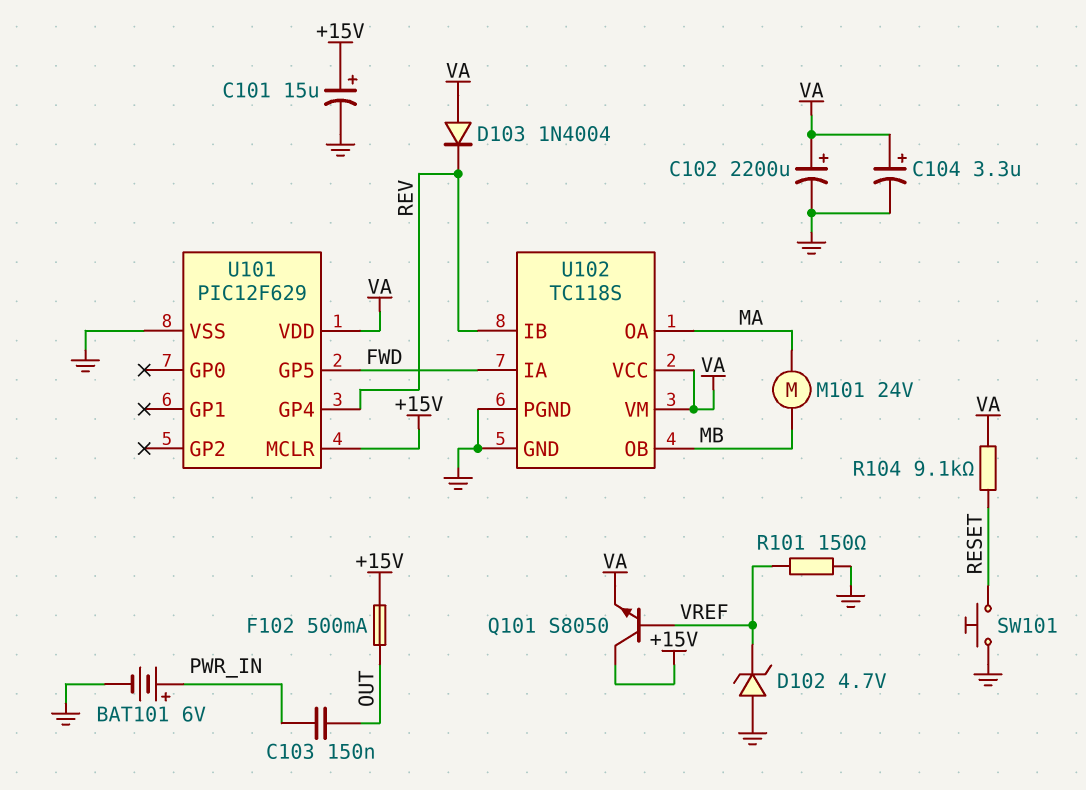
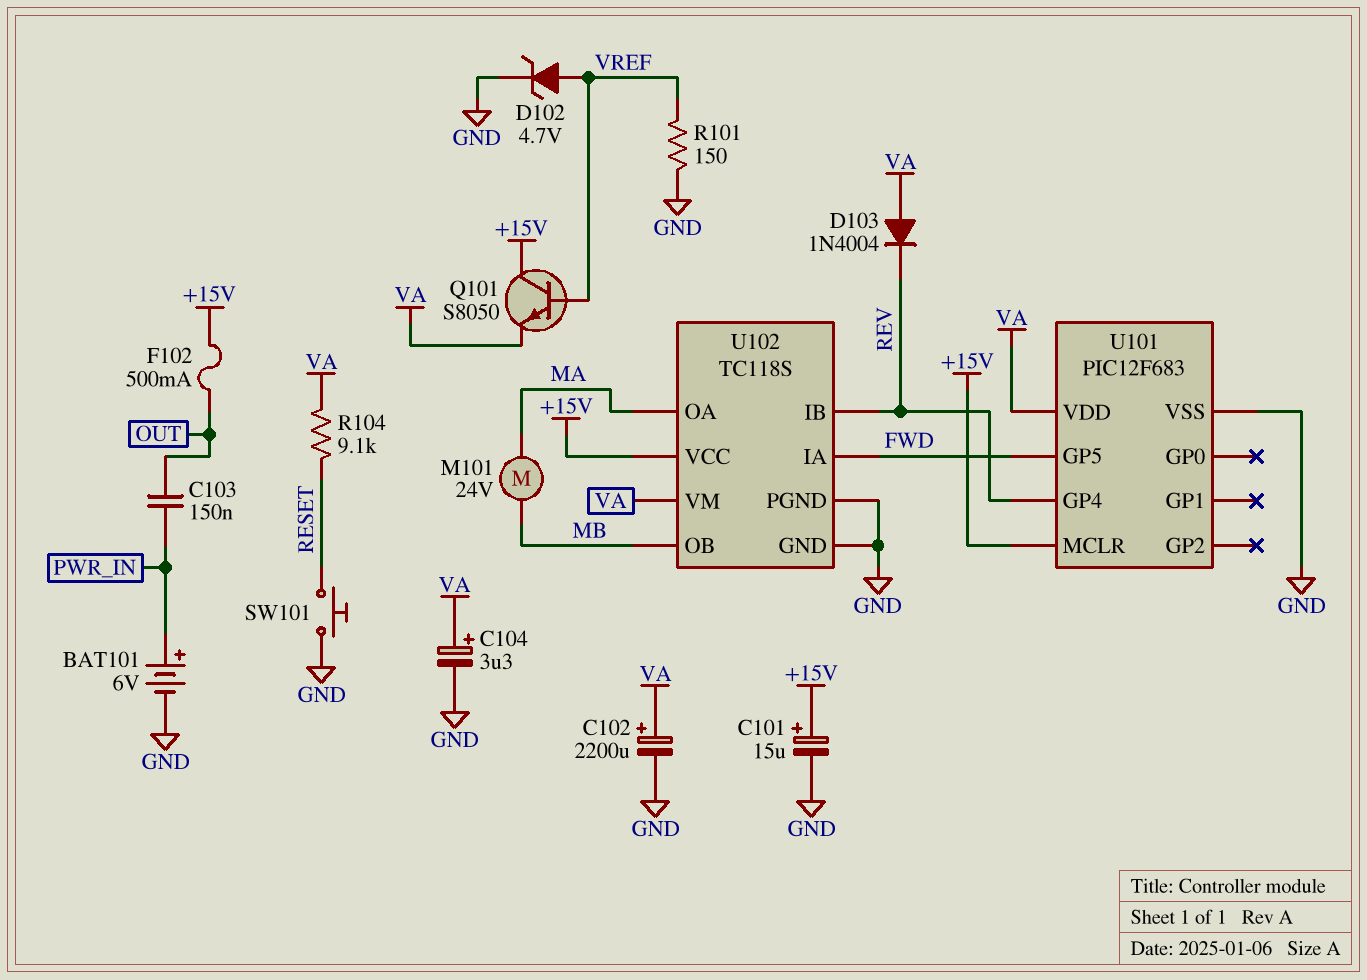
D102: zener 4.7V (A GND, K VREF) -> zener 4.7V (A VREF, K GND)
U101: PIC12F629 -> PIC12F683
U102 pin VCC: VA -> +15V

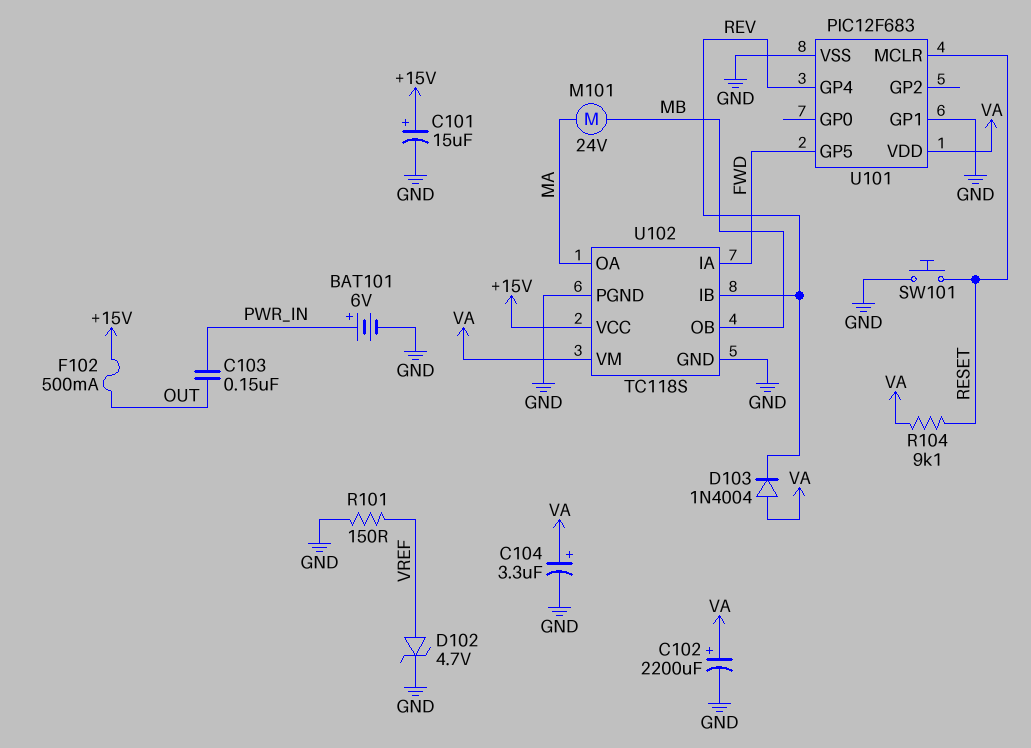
Q101: NPN S8050 (B VREF, C +15V, E VA) -> none
U101 pin GP1: none -> GND
U101 pin MCLR: +15V -> RESET

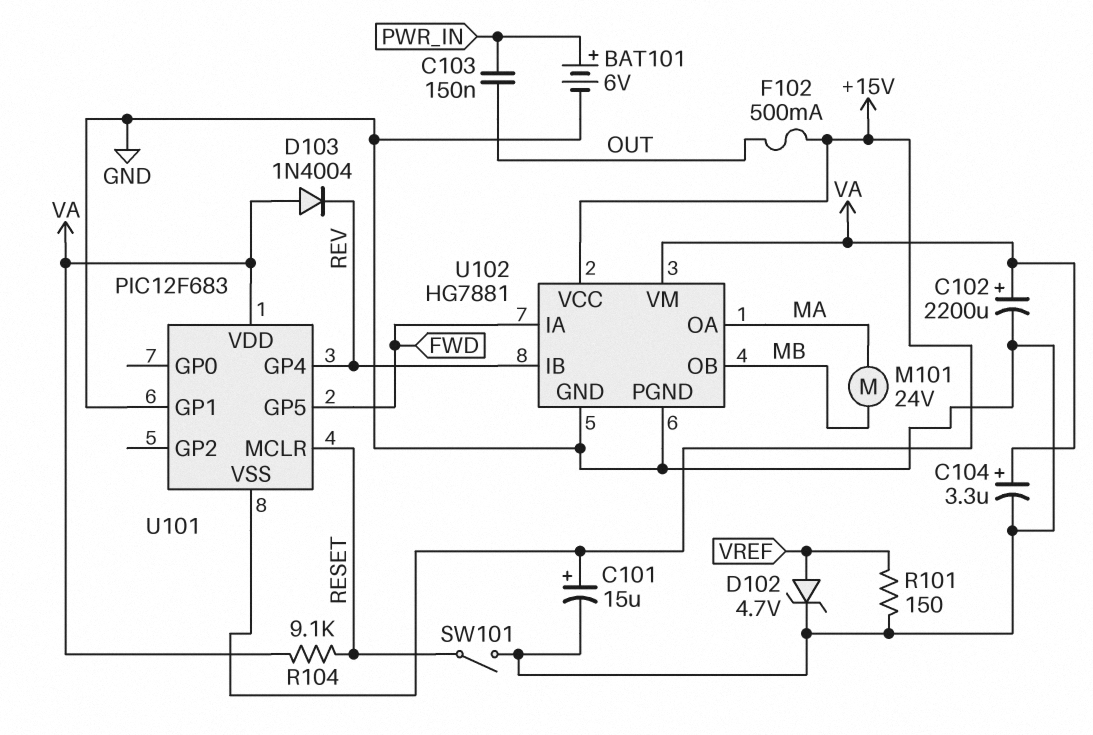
SW101: button (GND, RESET) -> switch (GND, RESET)
U101 pin VSS: GND -> +15V
U102: TC118S -> HG7881

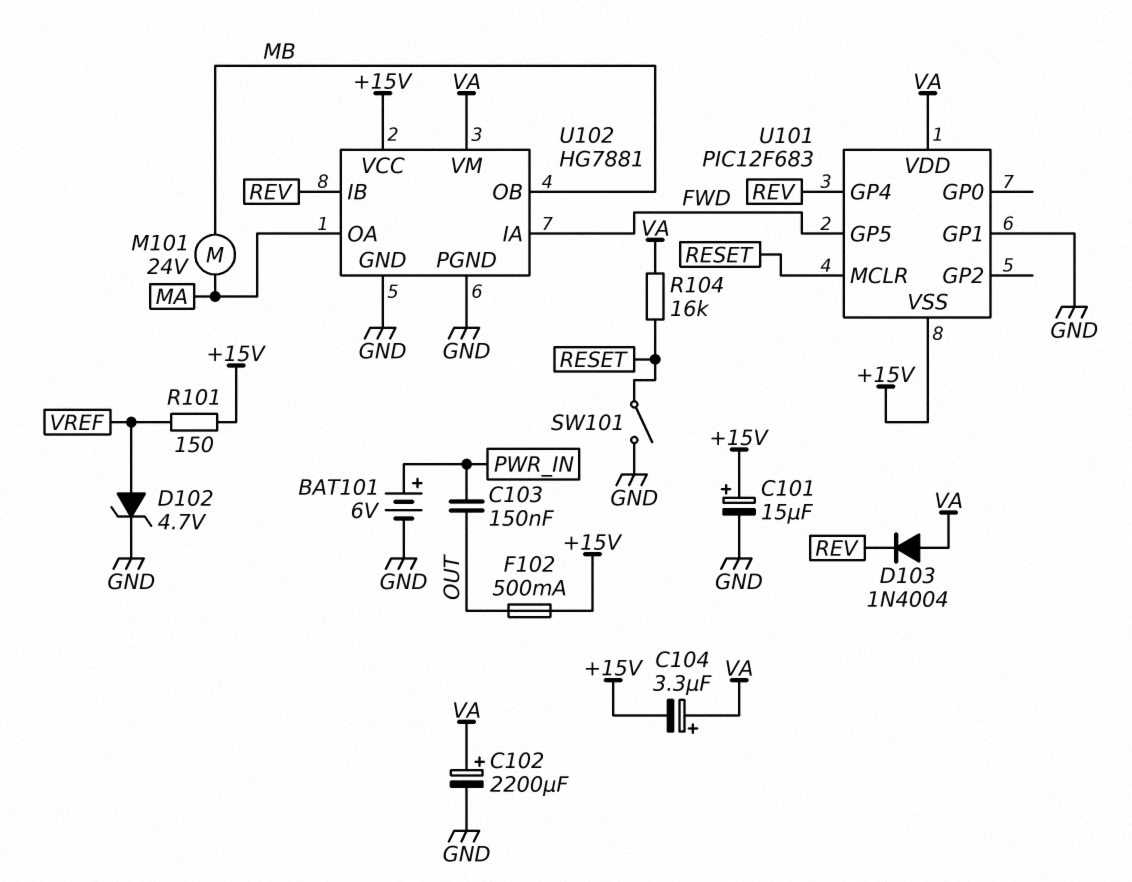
C104: 3.3uF (plus VA, minus GND) -> 3.3uF (plus VA, minus +15V)
R101: 150 (GND, VREF) -> 150 (+15V, VREF)
R104: 9.1k (RESET, VA) -> 16k (RESET, VA)

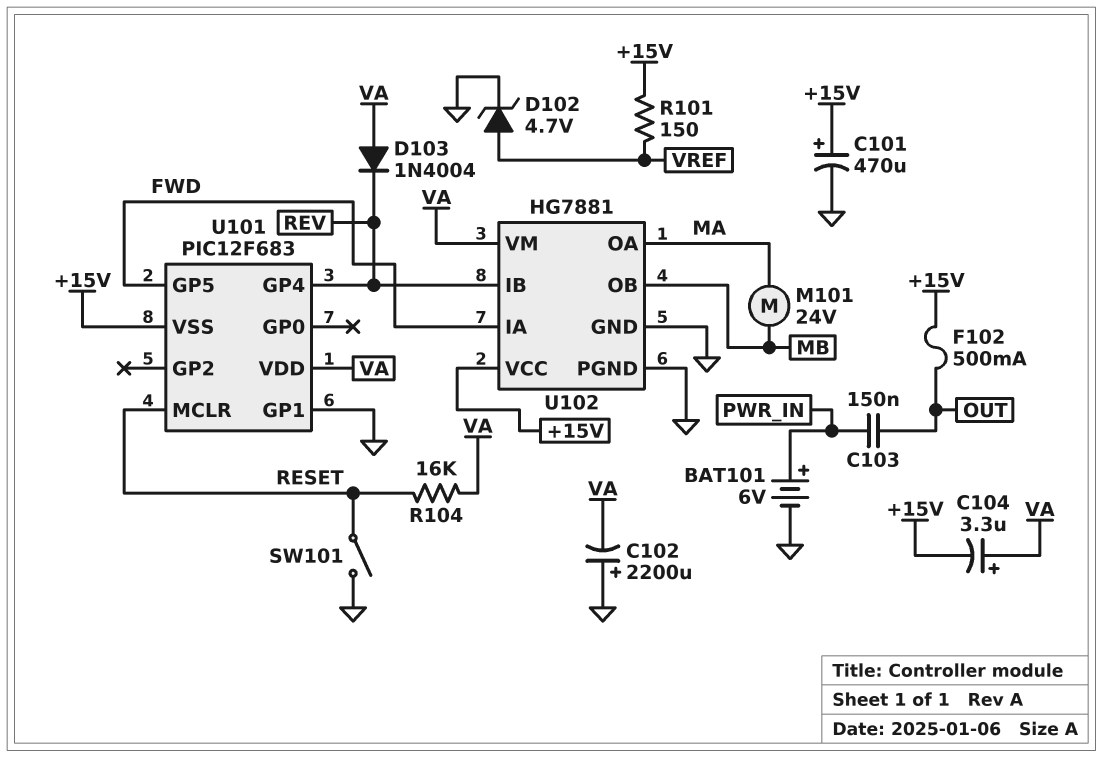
C101: 15uF (plus +15V, minus GND) -> 470uF (plus +15V, minus GND)
C102: 2200uF (plus VA, minus GND) -> 2200uF (plus GND, minus VA)

